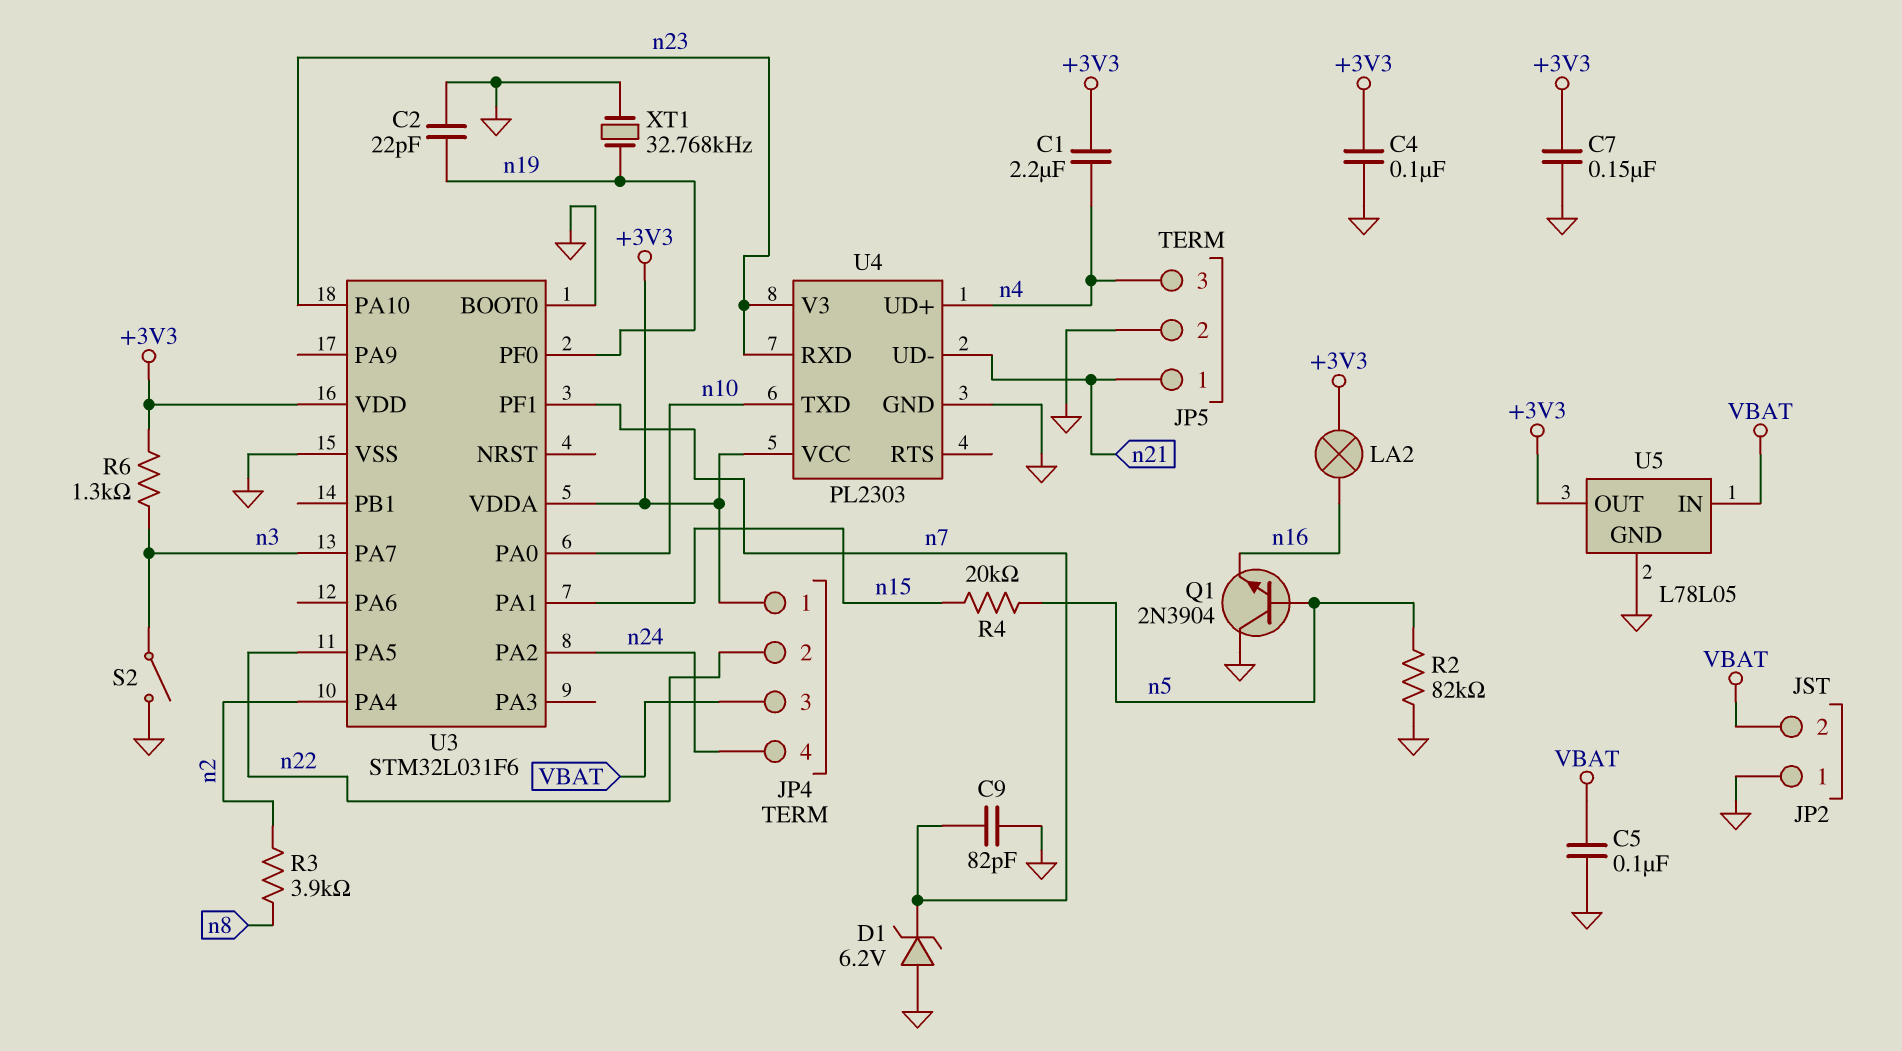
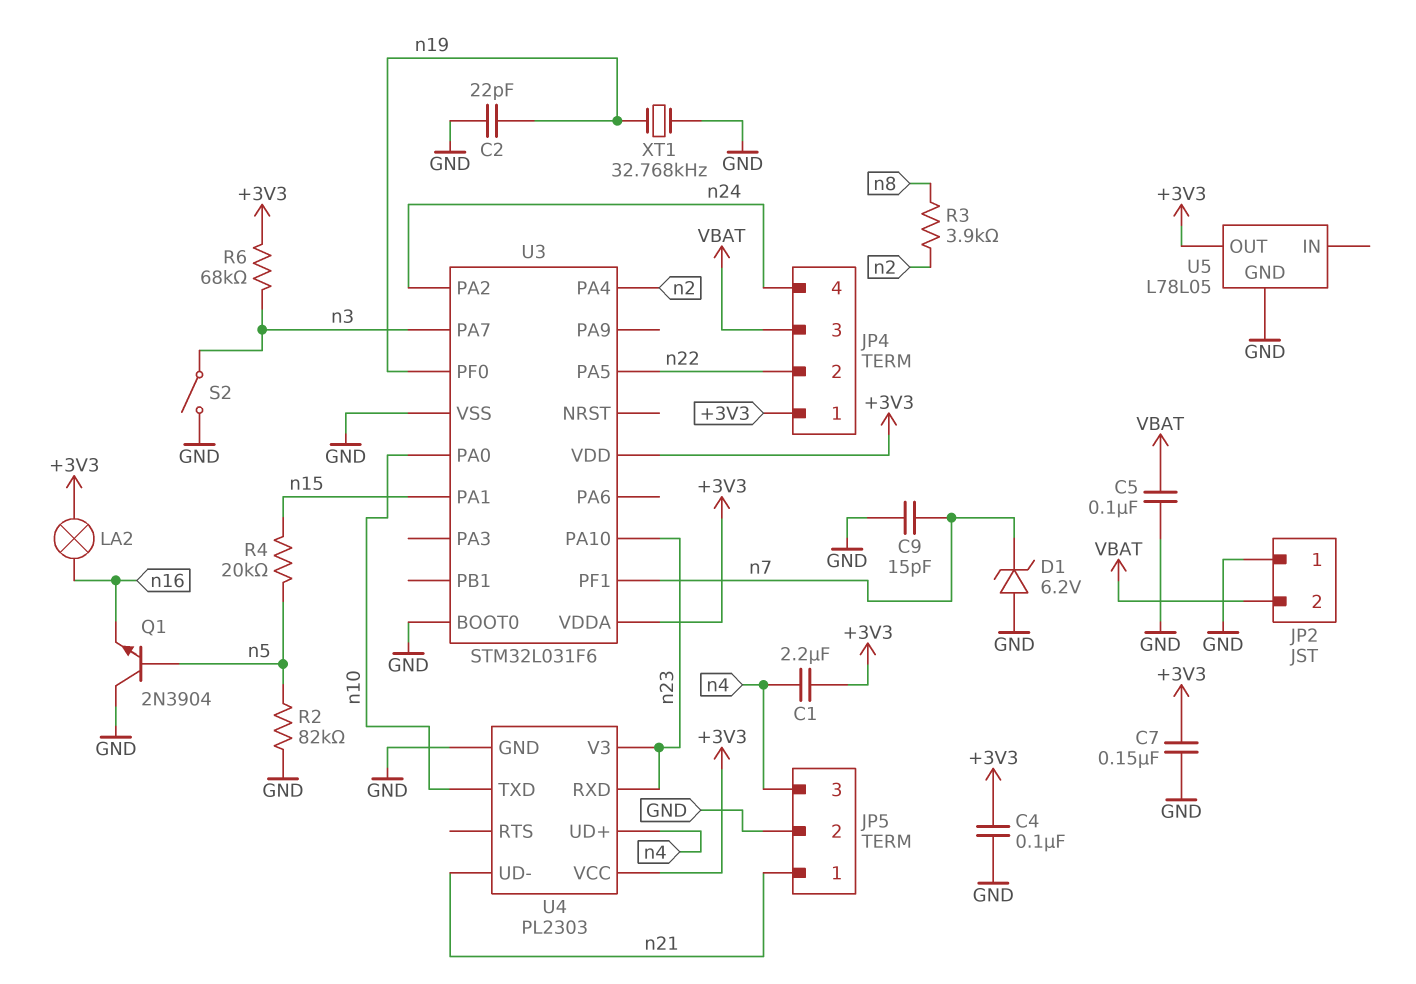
C9: 82pF (GND, n7) -> 15pF (GND, n7)
R6: 1.3k (+3V3, n3) -> 68k (+3V3, n3)
U5 pin IN: VBAT -> none

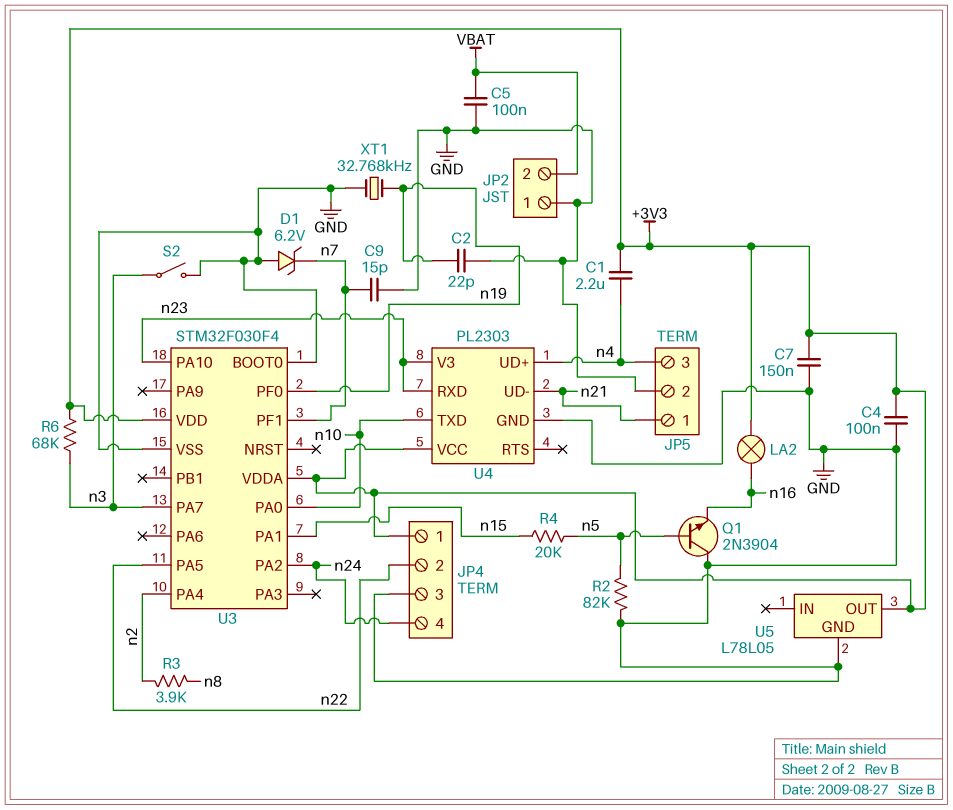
JP4 pin 3: VBAT -> GND
U3: STM32L031F6 -> STM32F030F4

